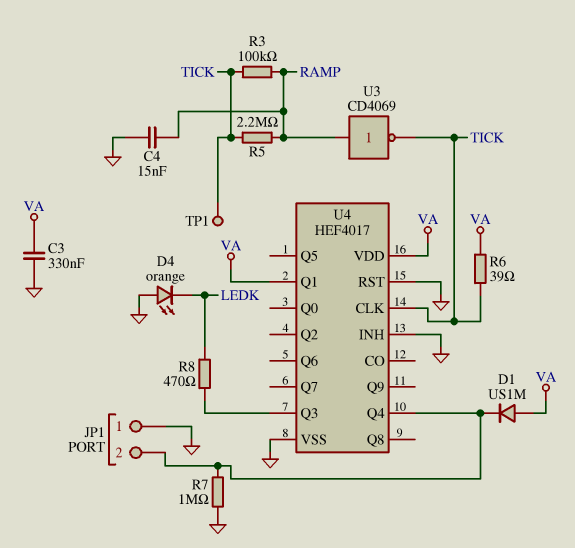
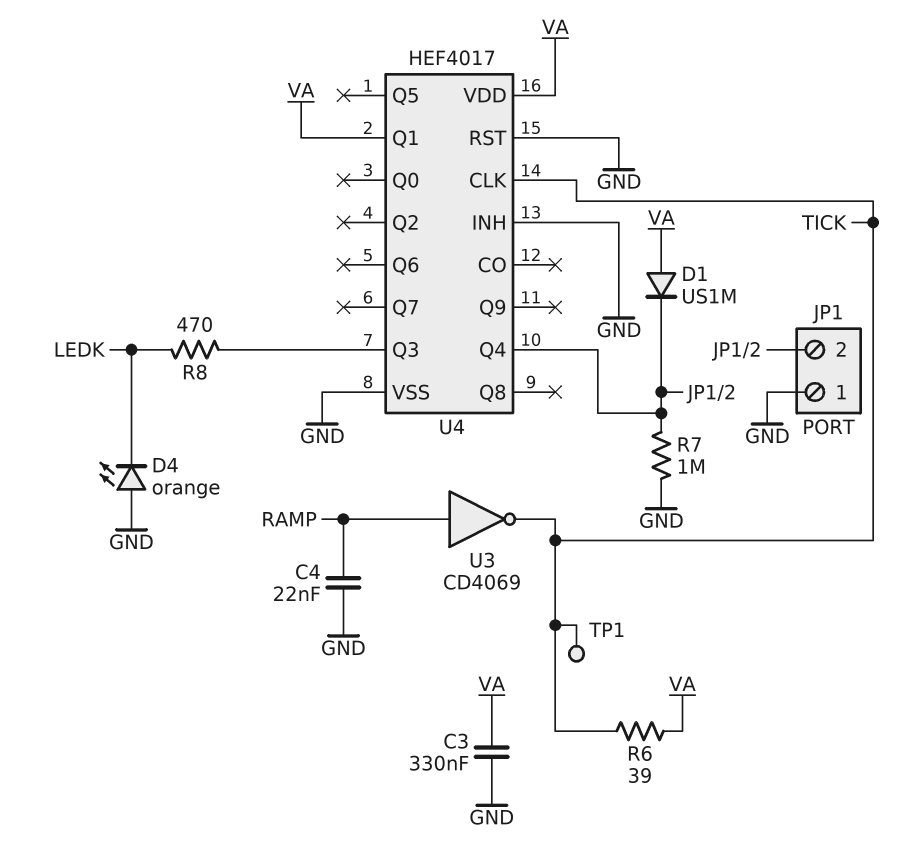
C4: 15nF (GND, RAMP) -> 22nF (GND, RAMP)
R3: 100k (RAMP, TICK) -> none
R5: 2.2M (RAMP, TICK) -> none

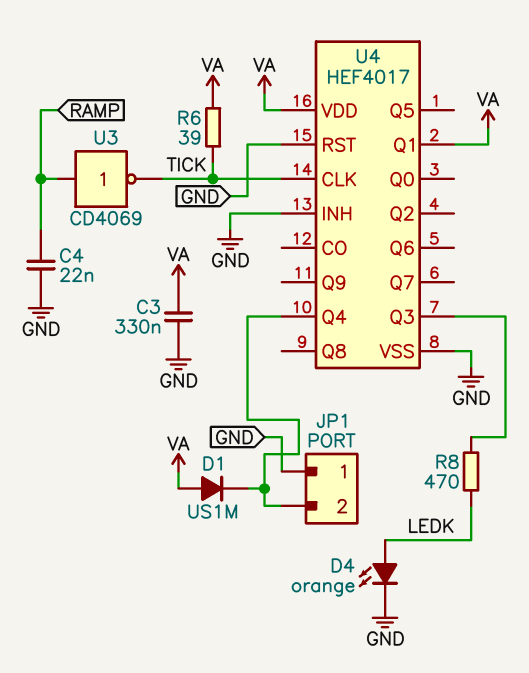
D4: LED orange (A GND, K LEDK) -> LED orange (A LEDK, K GND)
R7: 1M (GND, JP1/2) -> none
TP1: test point (TICK) -> none

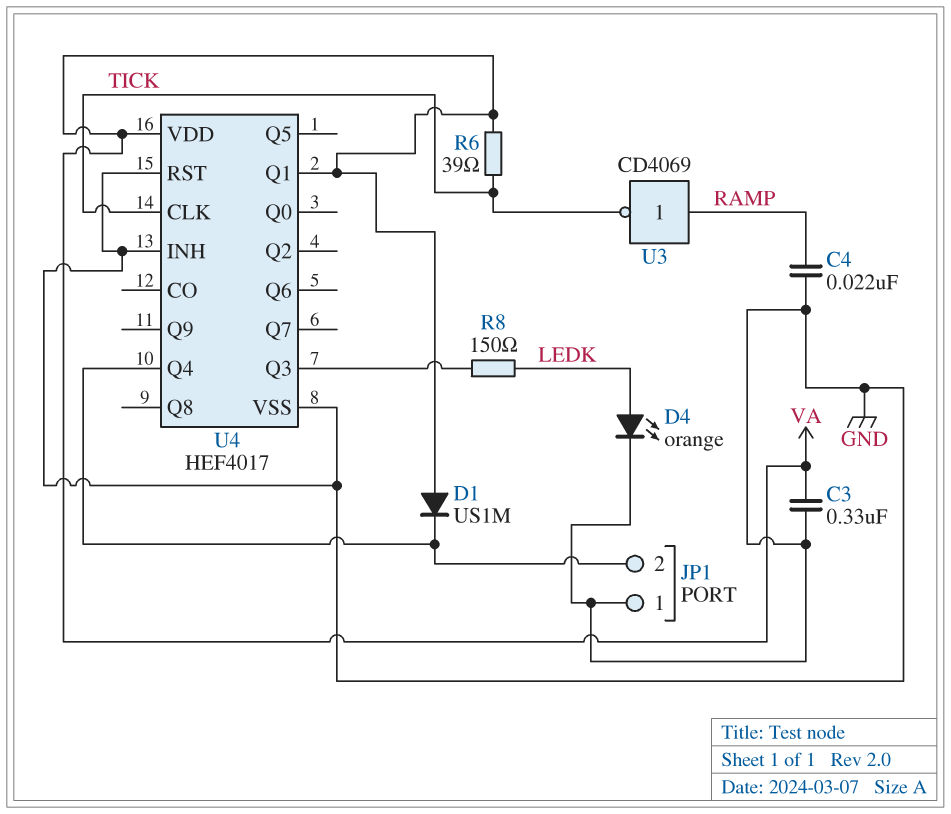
R8: 470 (LEDK, U4/Q3) -> 150 (LEDK, U4/Q3)

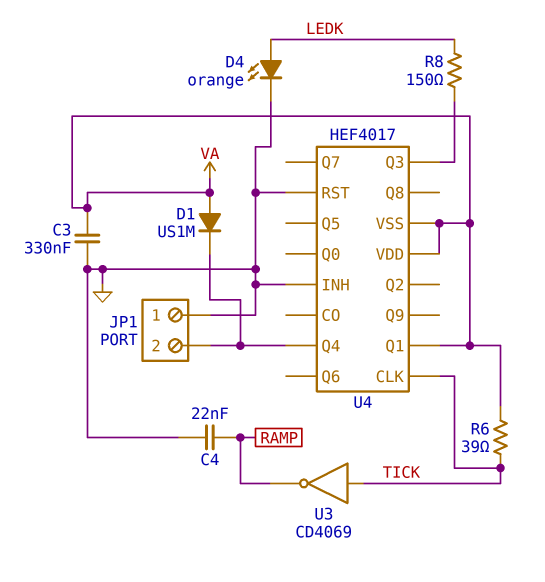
U3: NOT CD4069 (in RAMP, out TICK) -> NOT CD4069 (in TICK, out RAMP)
U4 pin VSS: GND -> VA

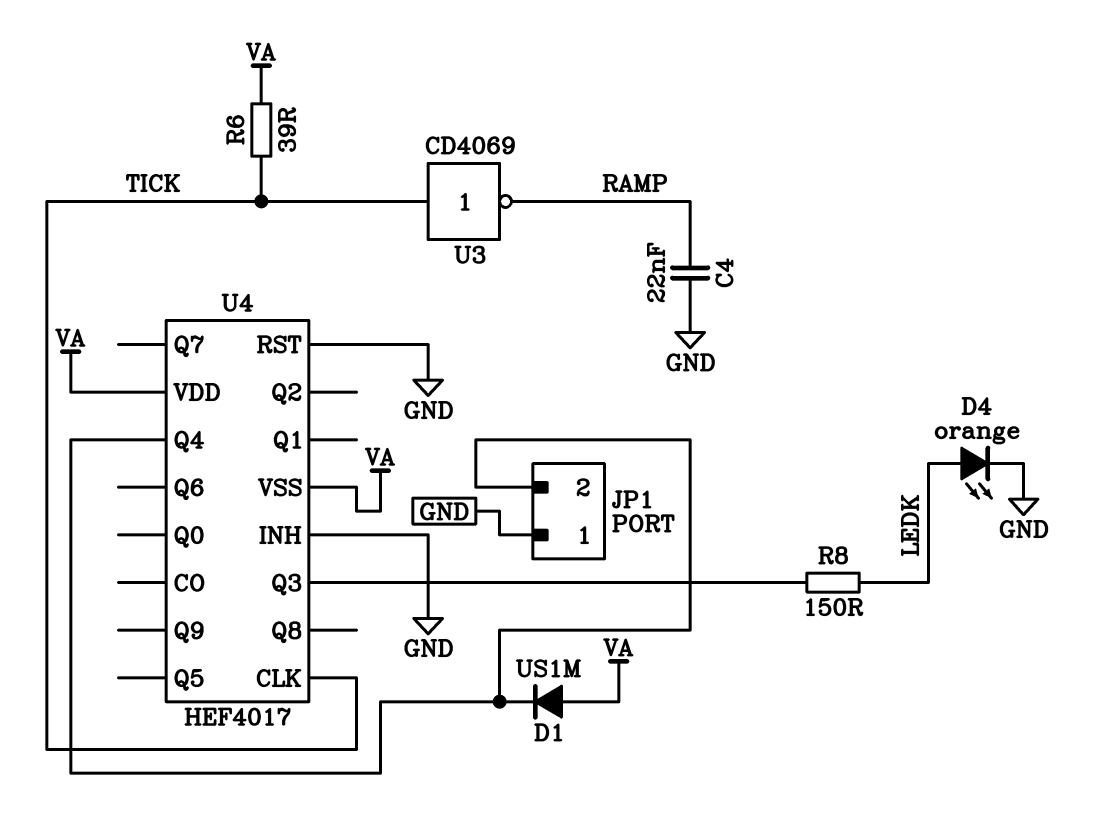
C3: 330nF (GND, VA) -> none
U4 pin Q1: VA -> none

